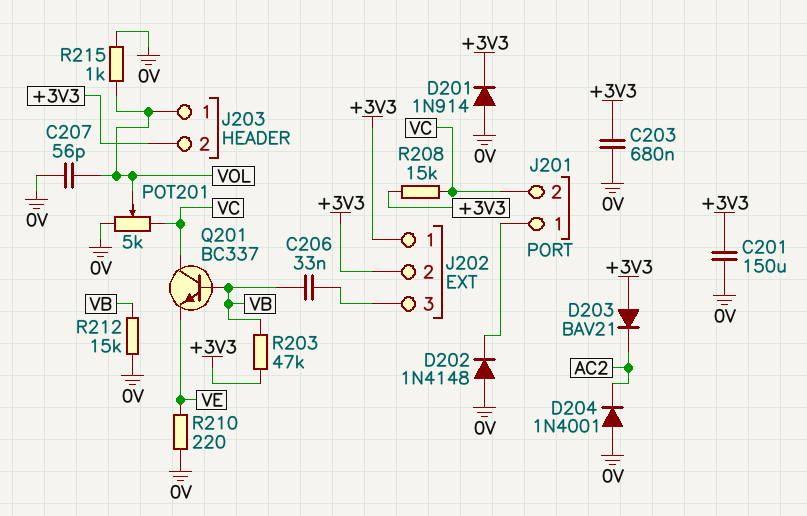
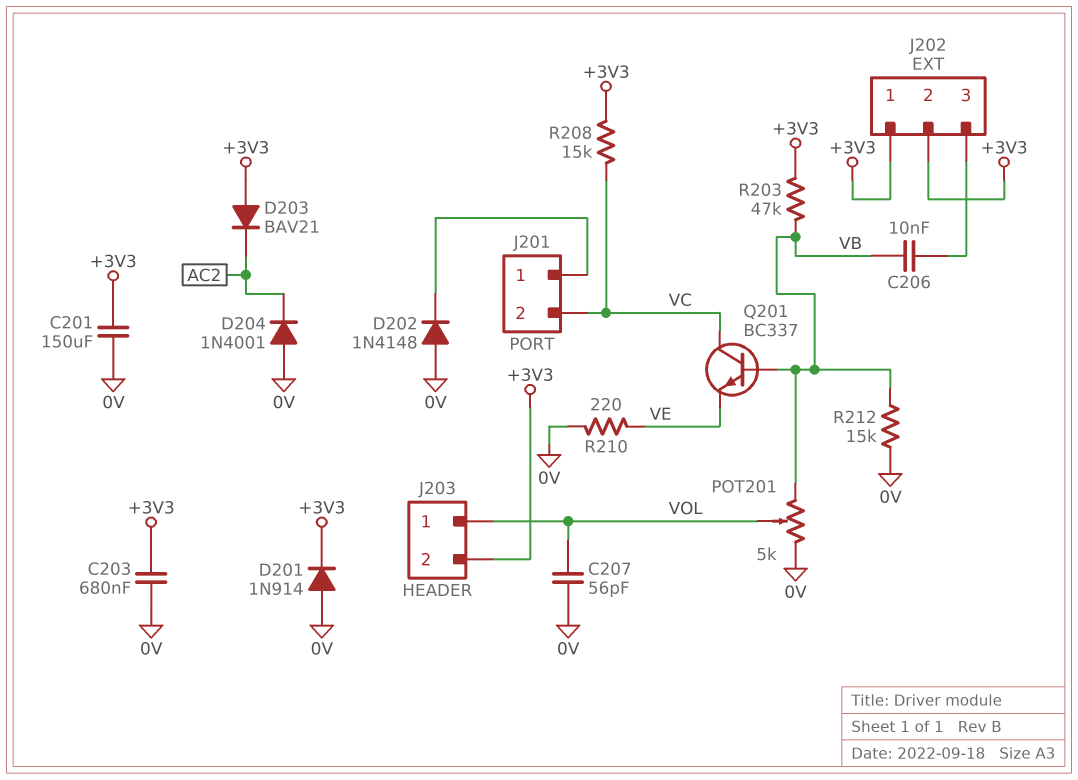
C206: 33nF (J202/3, VB) -> 10nF (J202/3, VB)
POT201: 5k (0V, VC, wiper VOL) -> 5k (0V, VB, wiper VOL)
R215: 1k (0V, VOL) -> none

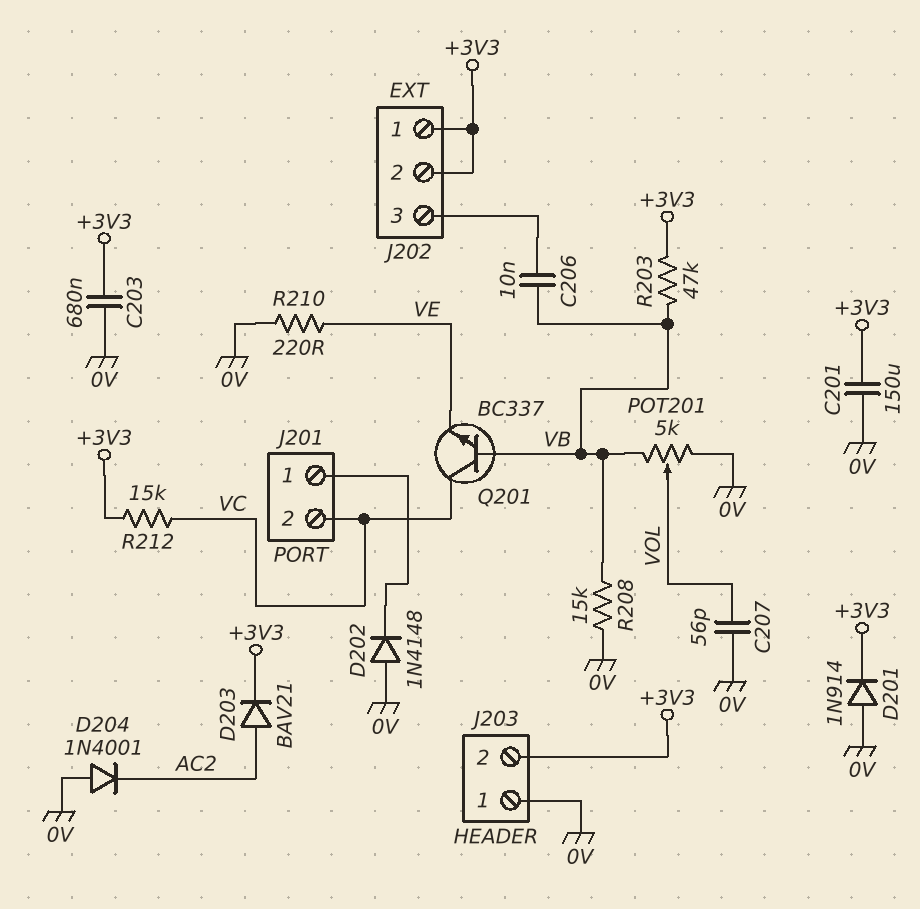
D203: diode BAV21 (A +3V3, K AC2) -> diode BAV21 (A AC2, K +3V3)
J203 pin 1: VOL -> 0V
R208: 15k (+3V3, VC) -> 15k (0V, VB)
R212: 15k (0V, VB) -> 15k (+3V3, VC)

